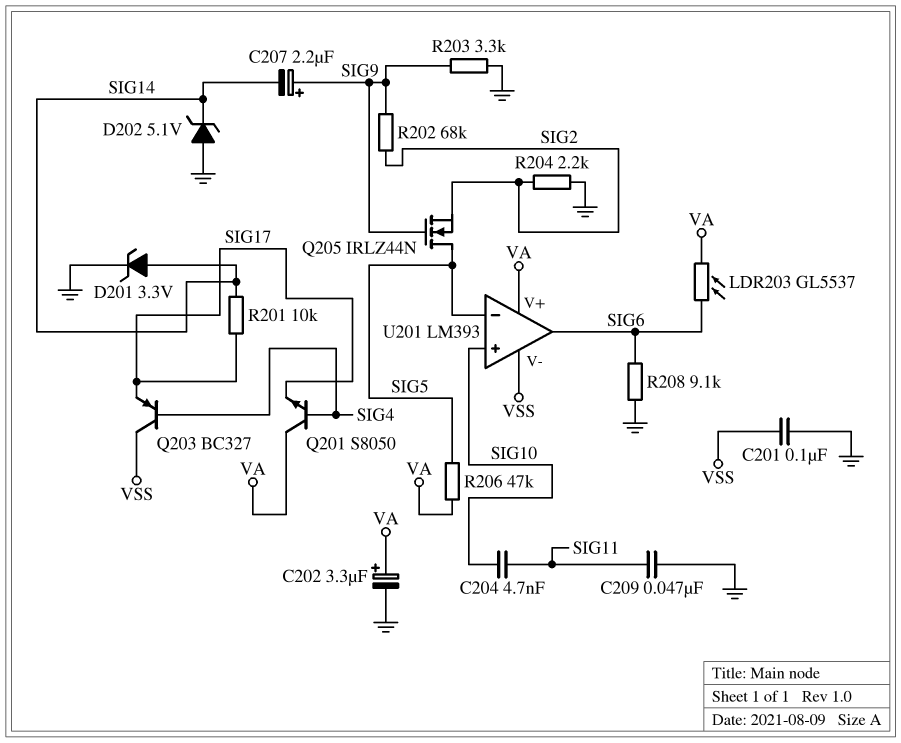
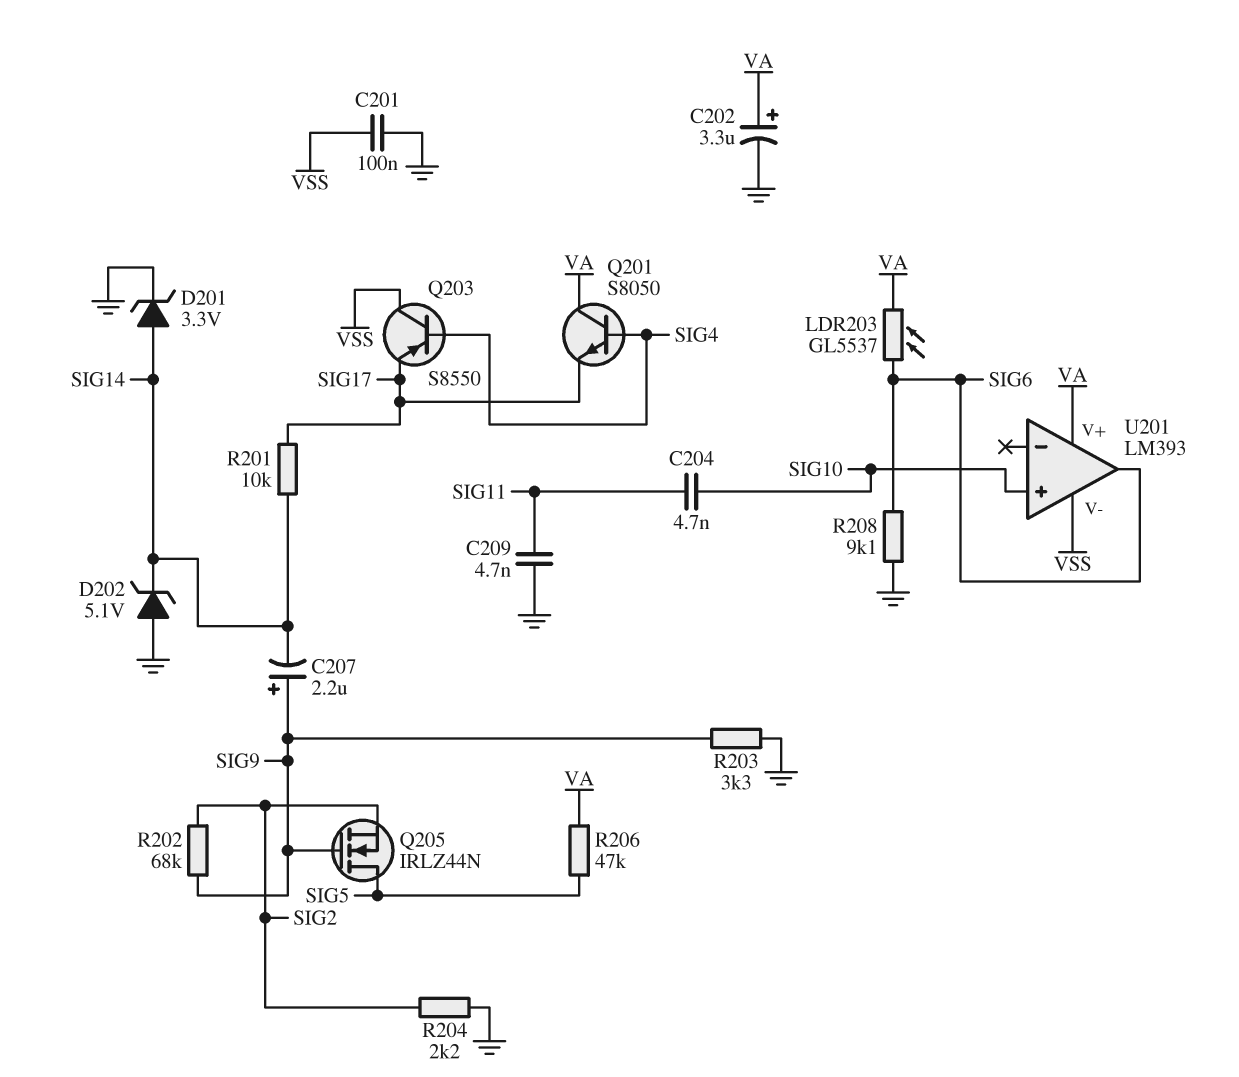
C209: 47nF (GND, SIG11) -> 4.7nF (GND, SIG11)
Q203: PNP BC327 (B SIG4, C VSS, E SIG17) -> PNP S8550 (B SIG4, C VSS, E SIG17)
U201 pin in-: SIG5 -> none

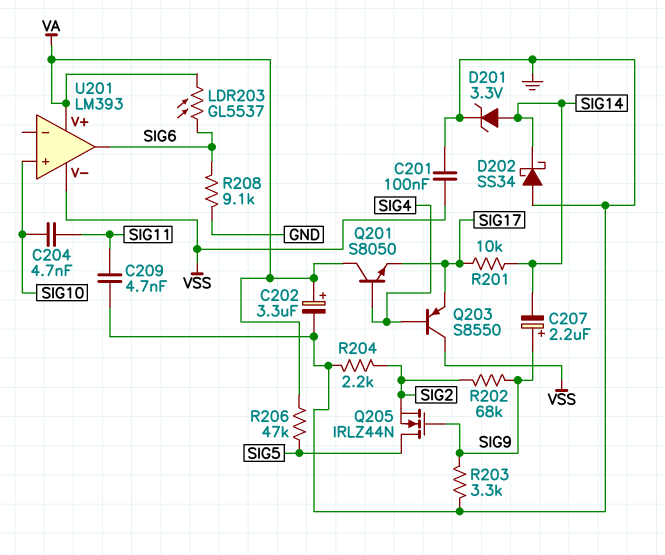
D202: zener 5.1V (A GND, K SIG14) -> schottky SS34 (A GND, K SIG14)

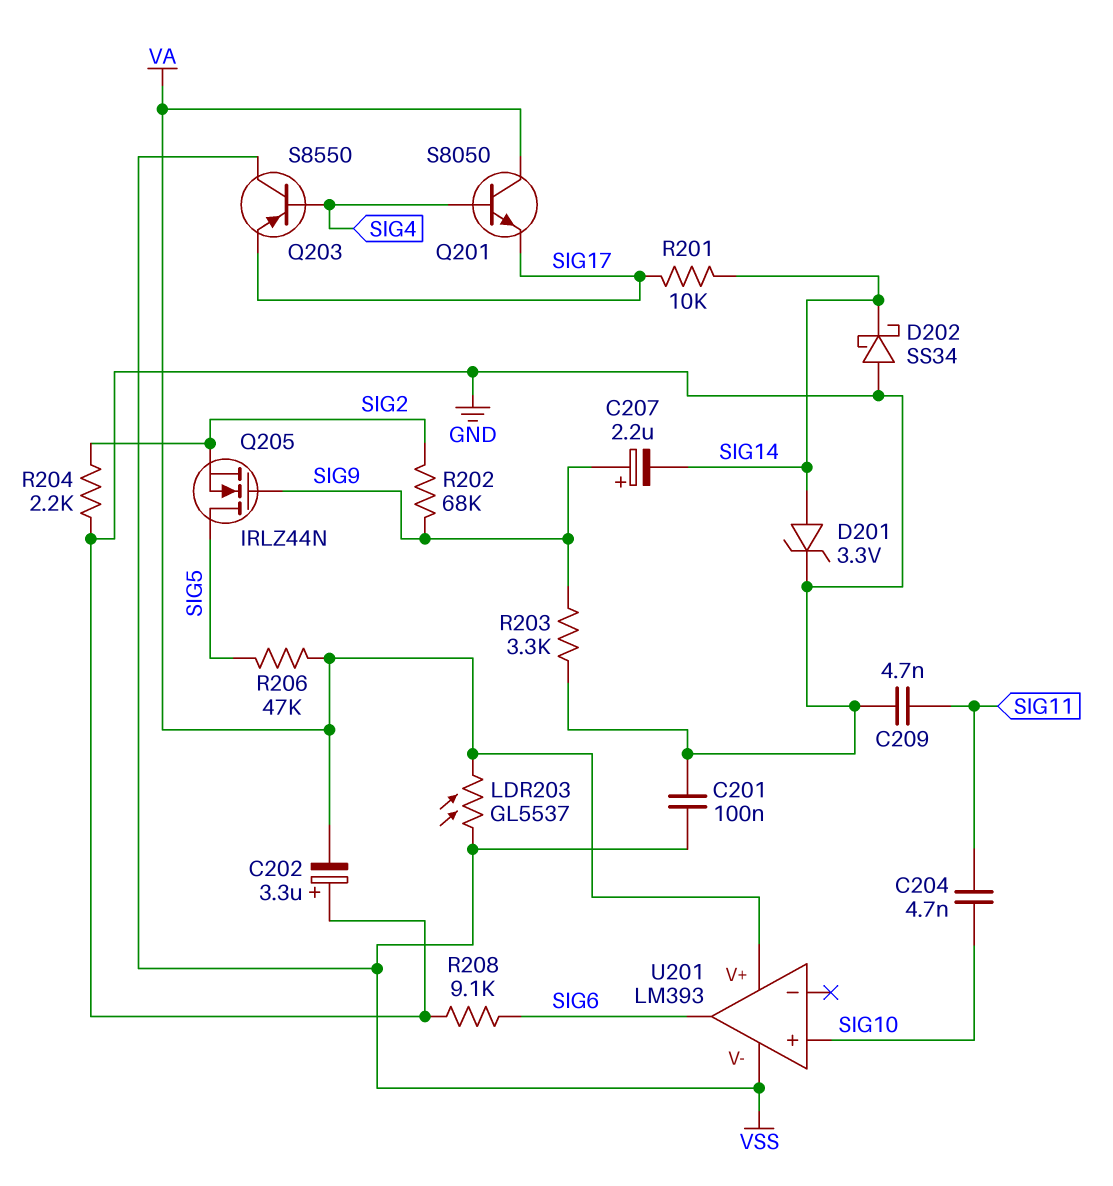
C202: 3.3uF (plus VA, minus GND) -> 3.3uF (plus GND, minus VA)
LDR203: GL5537 (SIG6, VA) -> GL5537 (VA, VSS)

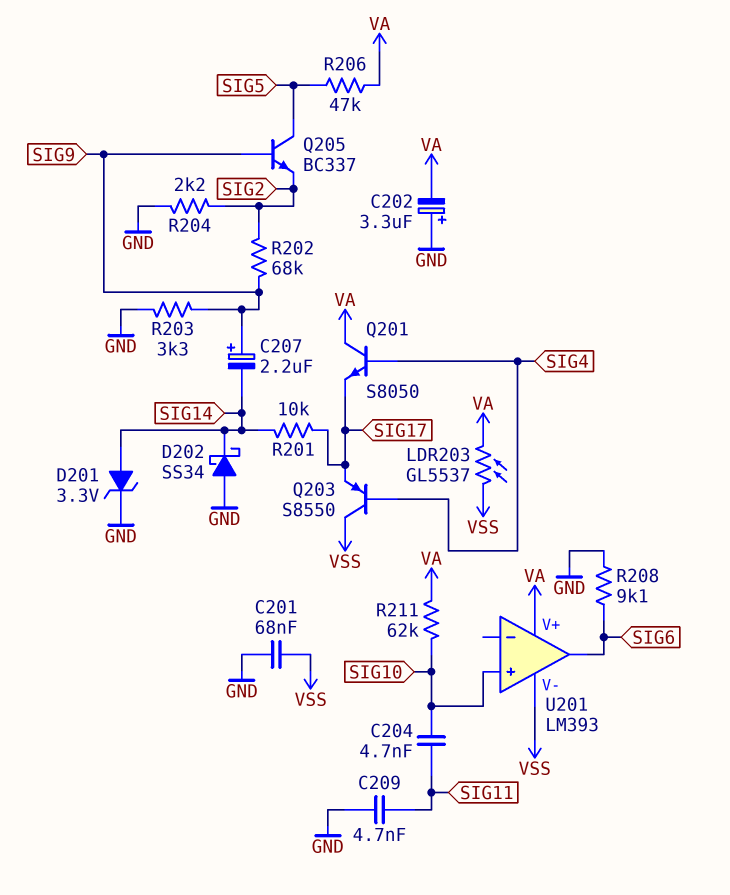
C201: 100nF (GND, VSS) -> 68nF (GND, VSS)
Q205: NMOS IRLZ44N (G SIG9, D SIG5, S SIG2) -> NPN BC337 (B SIG9, C SIG5, E SIG2)
R211: none -> 62k (SIG10, VA)

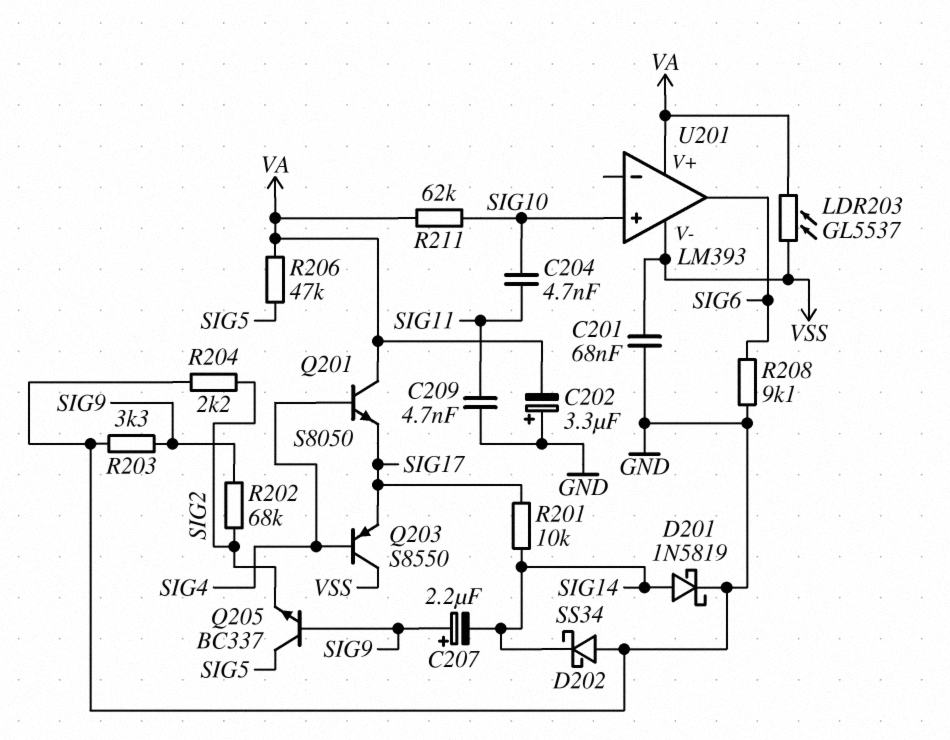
D201: zener 3.3V (A SIG14, K GND) -> schottky 1N5819 (A SIG14, K GND)

